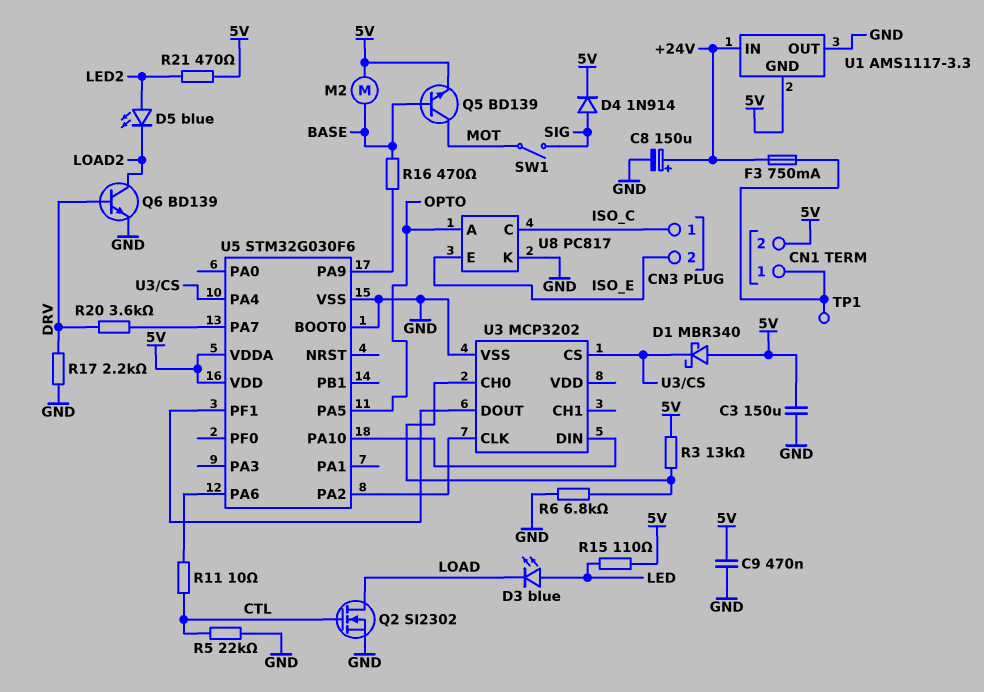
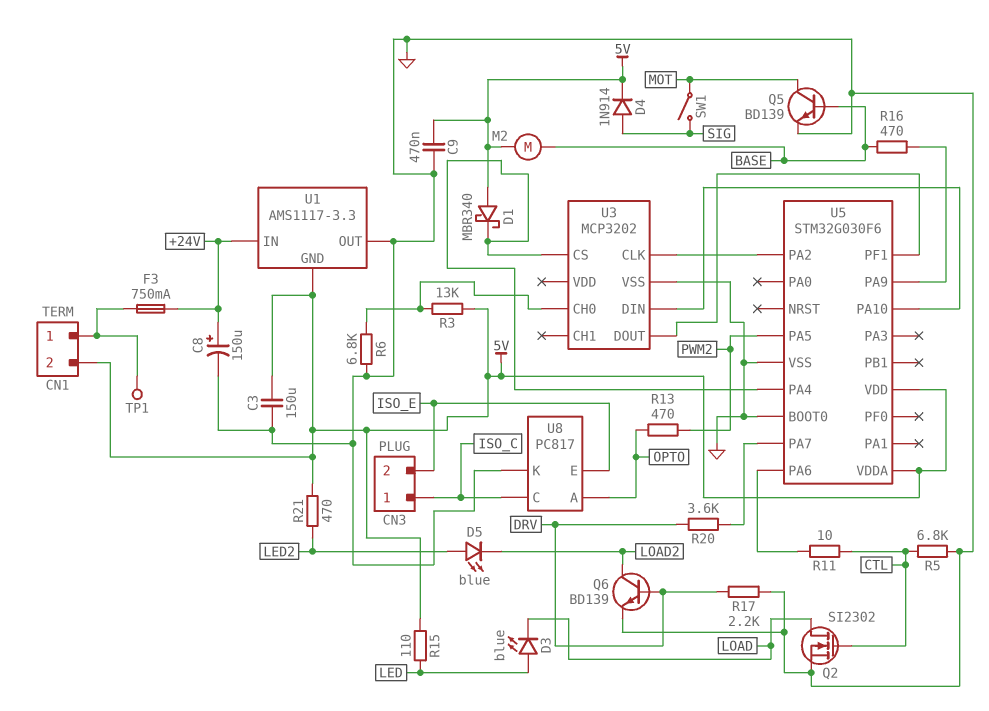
Q5: NPN BD139 (B BASE, C MOT, E 5V) -> NPN BD139 (B BASE, C MOT, E GND)
R5: 22k (CTL, GND) -> 6.8k (CTL, GND)
R13: none -> 470 (OPTO, PWM2)
U5 pin PA5: OPTO -> PWM2

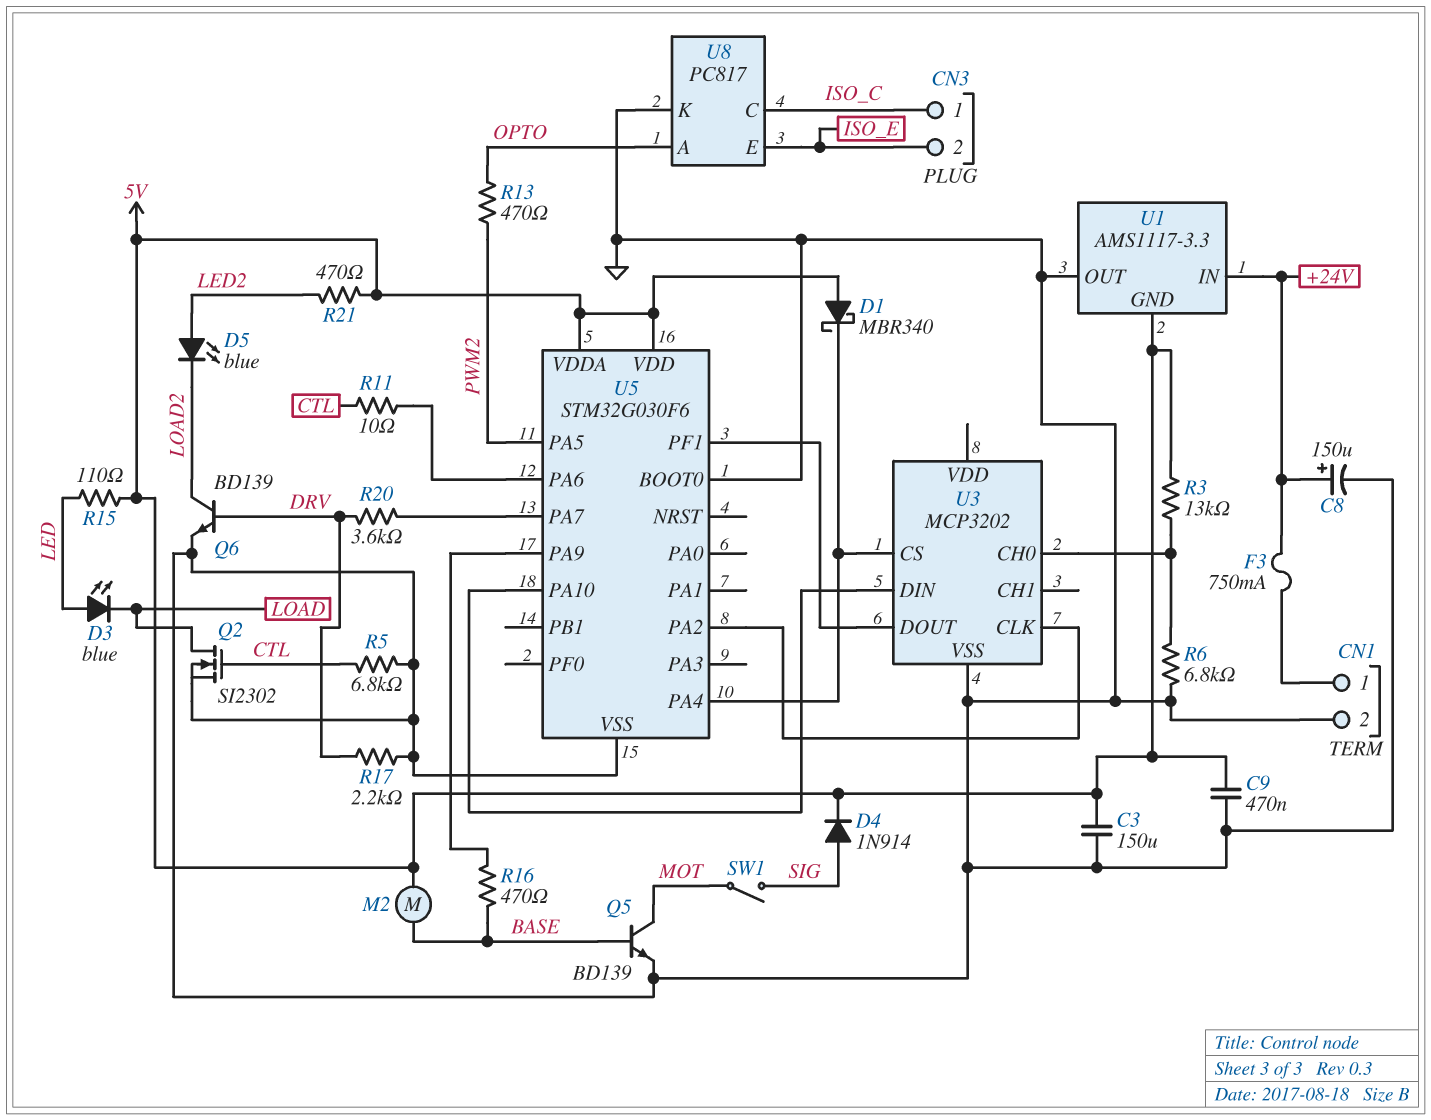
CN1 pin 2: 5V -> GND
TP1: test point (CN1/1) -> none

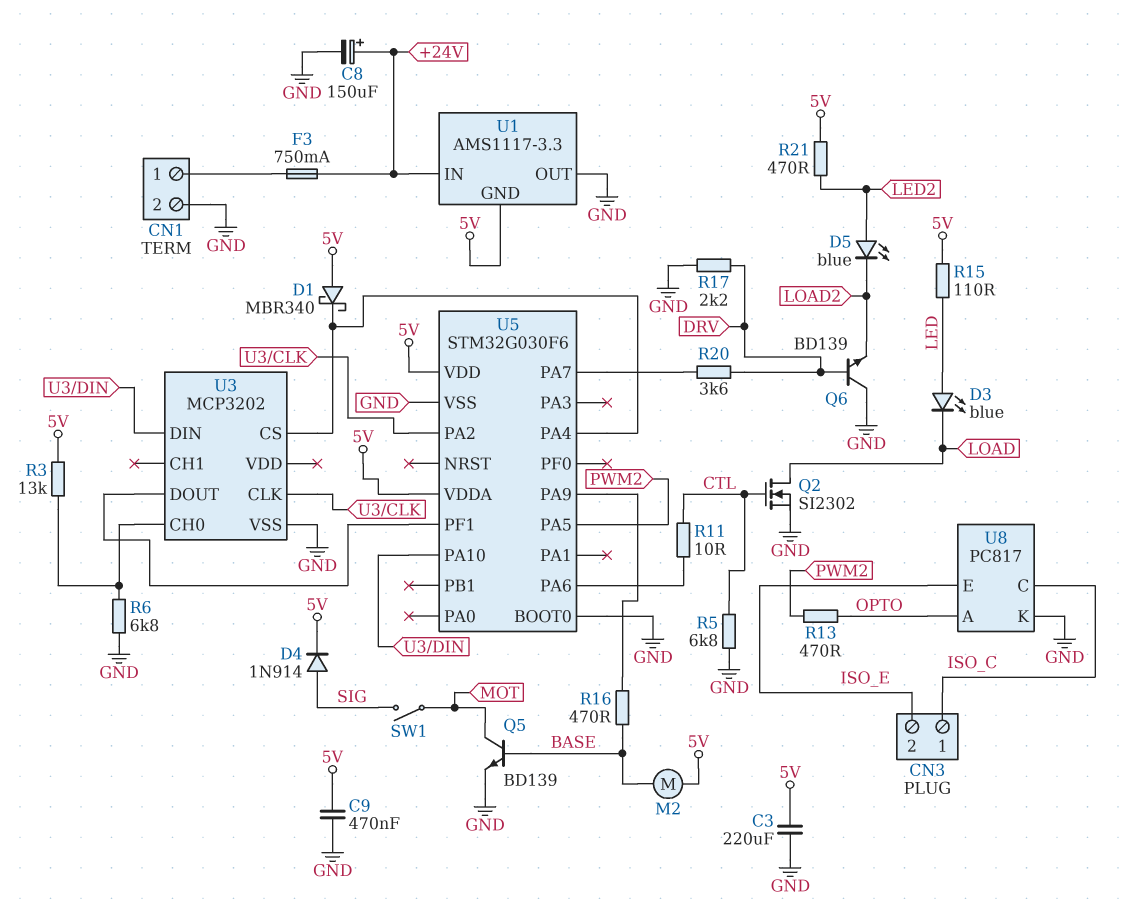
C3: 150uF (5V, GND) -> 220uF (5V, GND)
Q6: NPN BD139 (B DRV, C LOAD2, E GND) -> NPN BD139 (B DRV, C GND, E LOAD2)

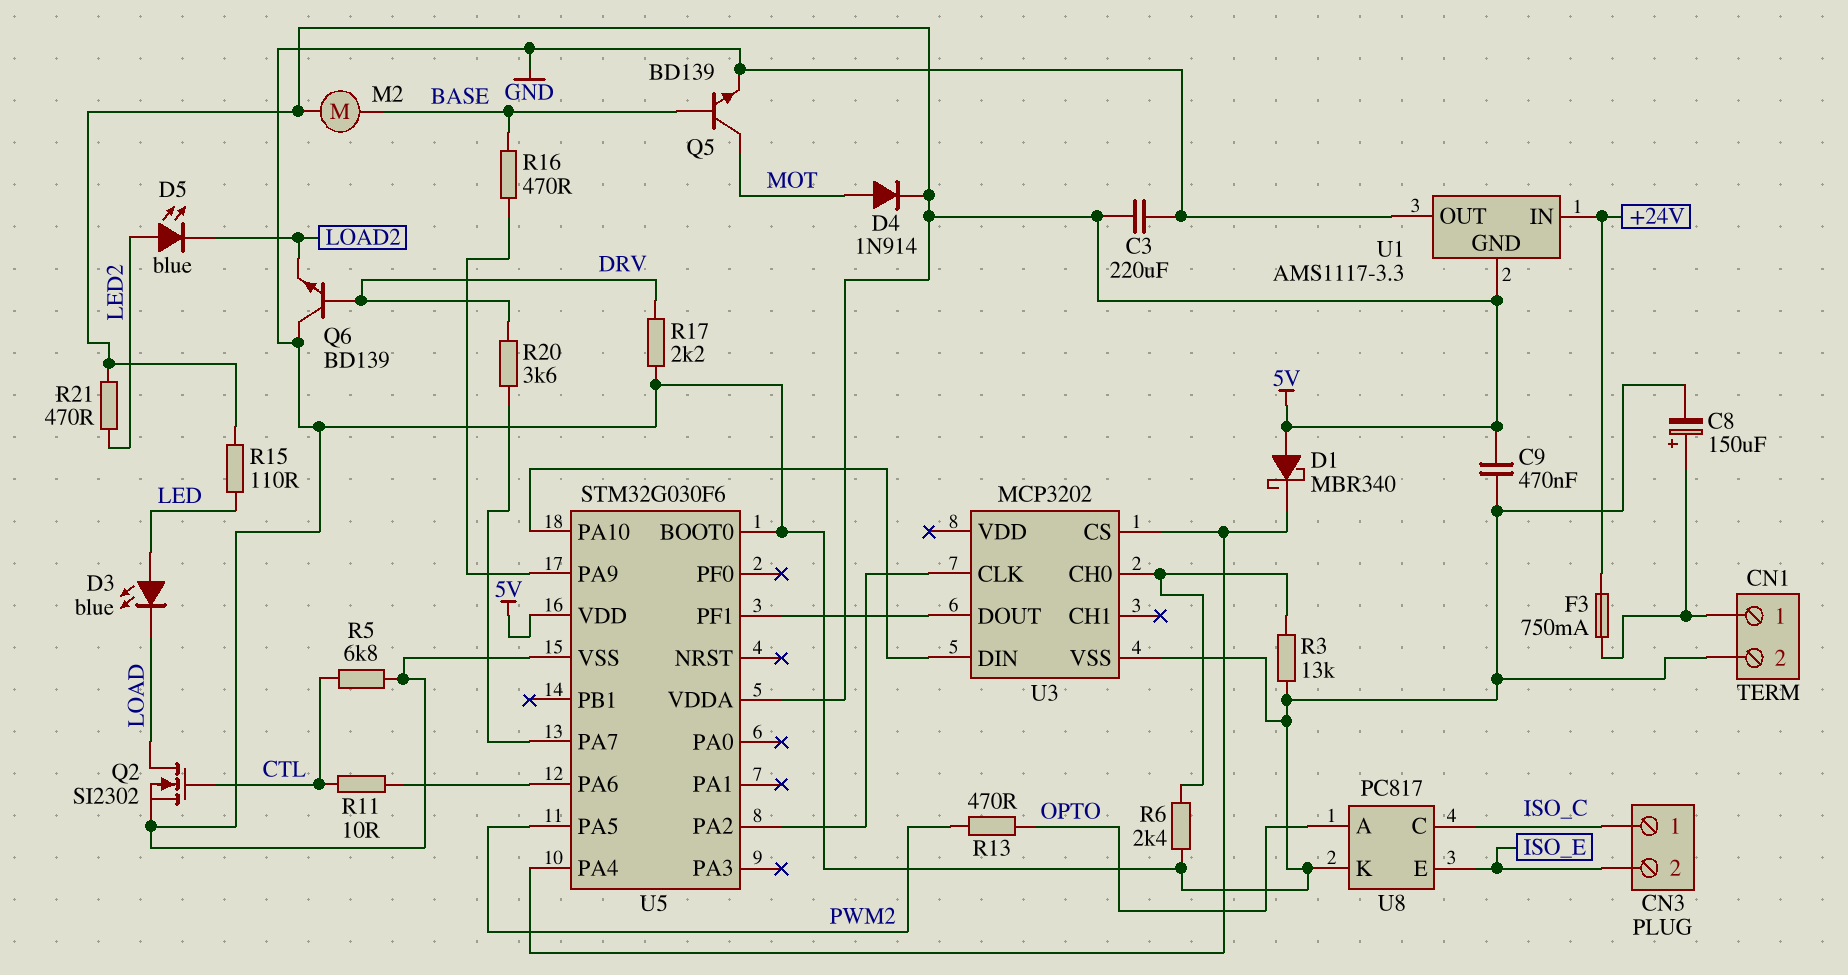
C8: 150uF (plus +24V, minus GND) -> 150uF (plus CN1/1, minus GND)
D4: diode 1N914 (A SIG, K 5V) -> diode 1N914 (A MOT, K 5V)
R3: 13k (5V, U3/CH0) -> 13k (GND, U3/CH0)
R6: 6.8k (GND, U3/CH0) -> 2.4k (GND, U3/CH0)
SW1: switch (MOT, SIG) -> none

